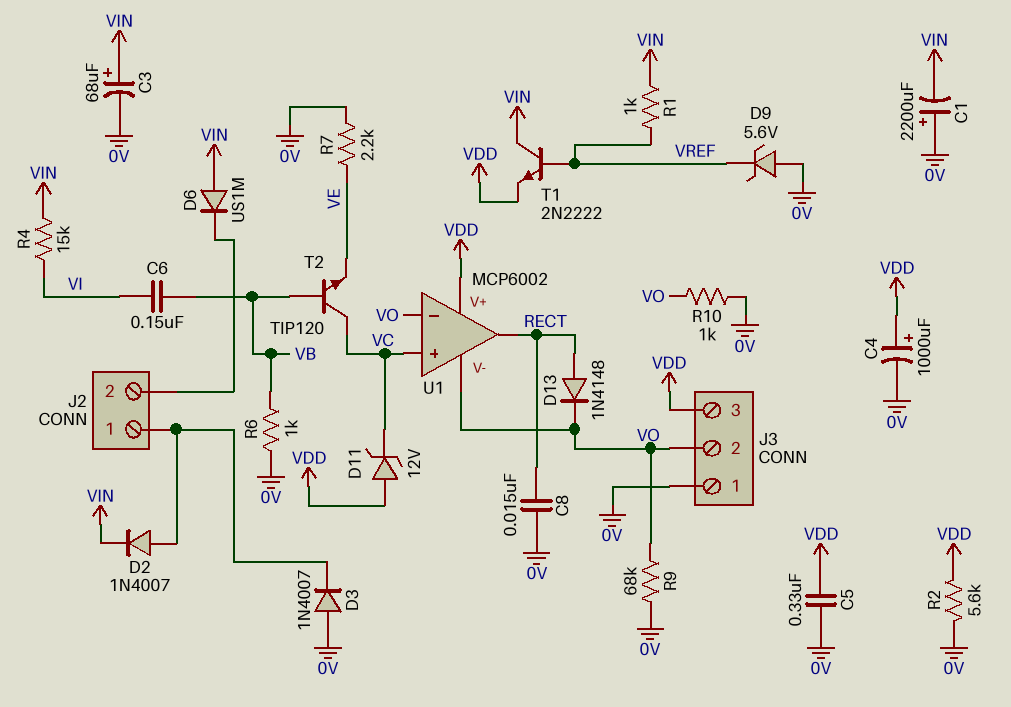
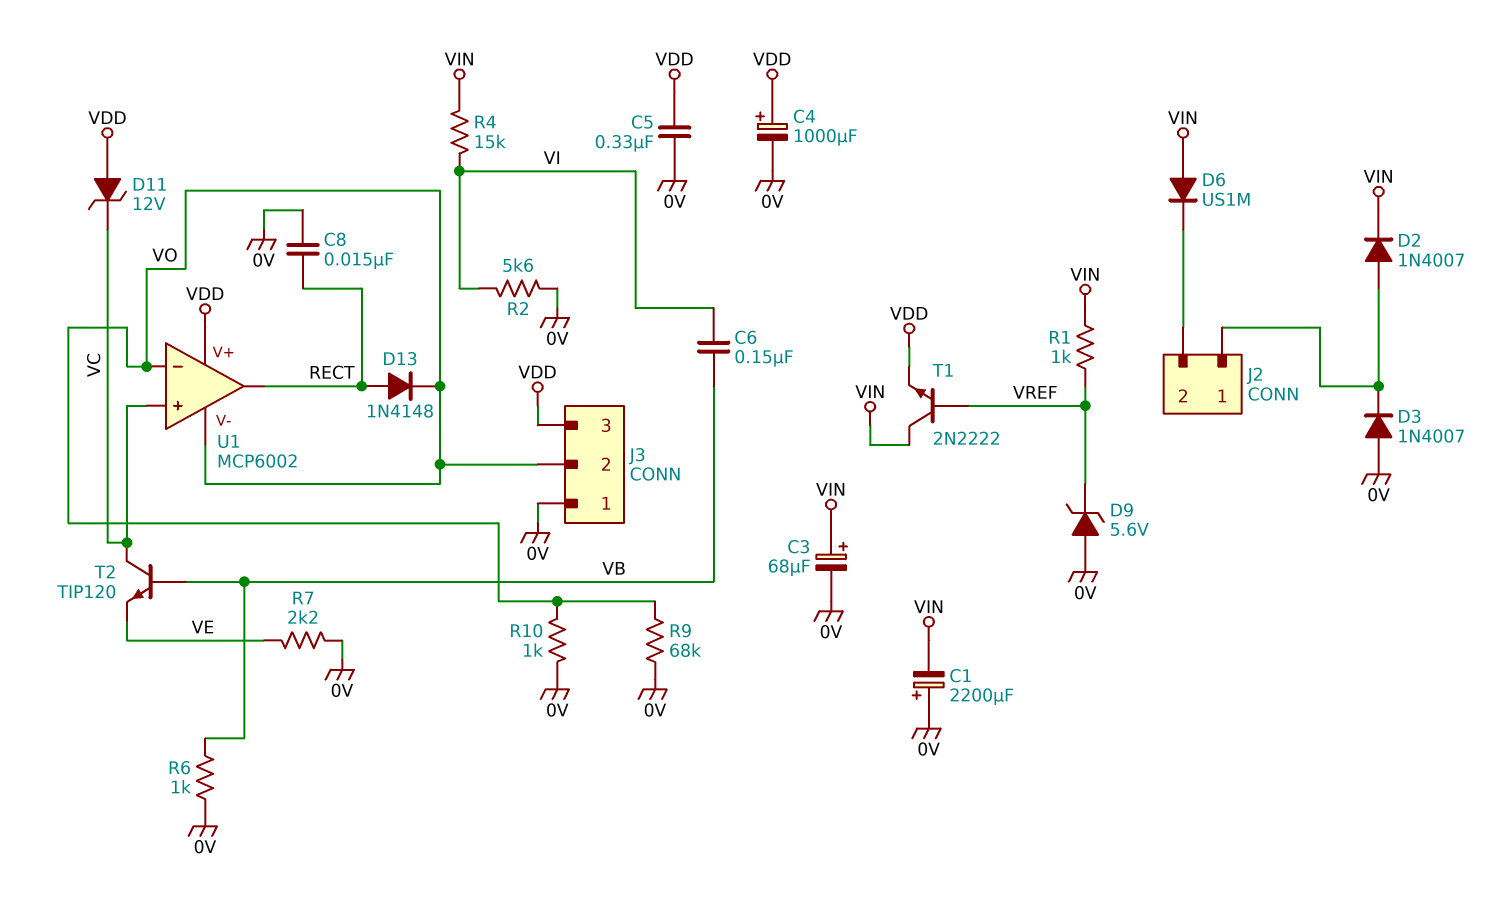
R2: 5.6k (0V, VDD) -> 5.6k (0V, VI)

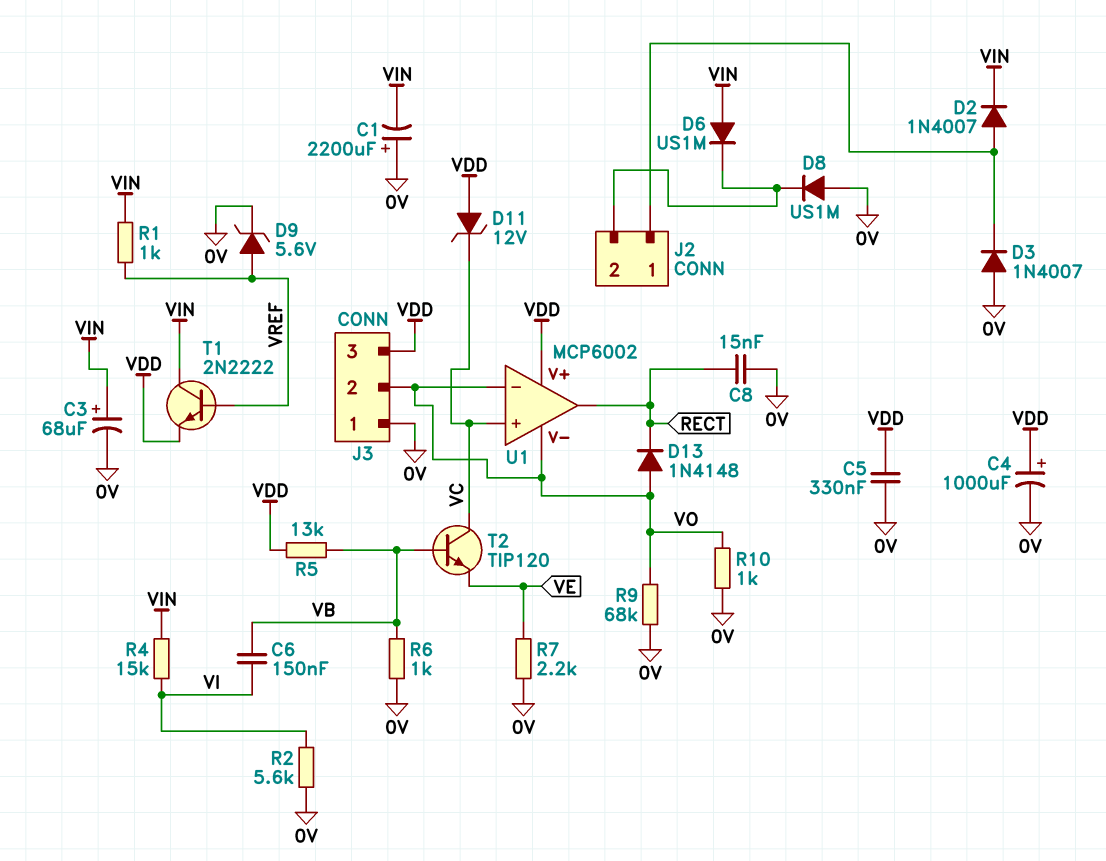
D8: none -> diode US1M (A 0V, K J2/2)
D9: zener 5.6V (A 0V, K VREF) -> zener 5.6V (A VREF, K 0V)
D13: diode 1N4148 (A RECT, K VO) -> diode 1N4148 (A VO, K RECT)
R5: none -> 13k (VB, VDD)

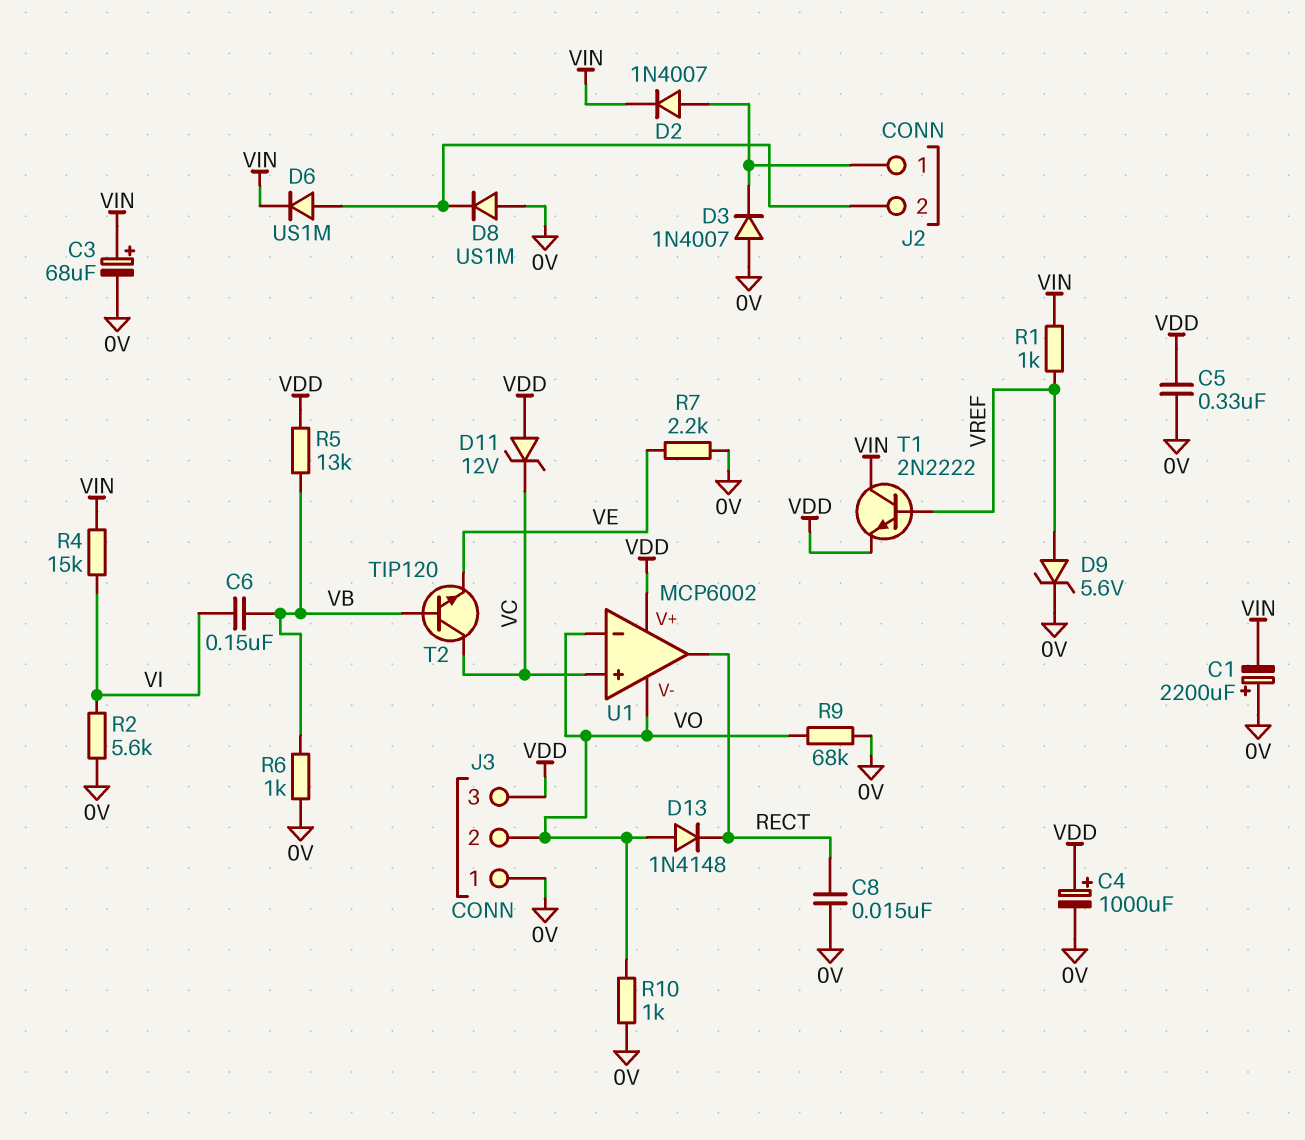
D6: diode US1M (A VIN, K J2/2) -> diode US1M (A J2/2, K VIN)

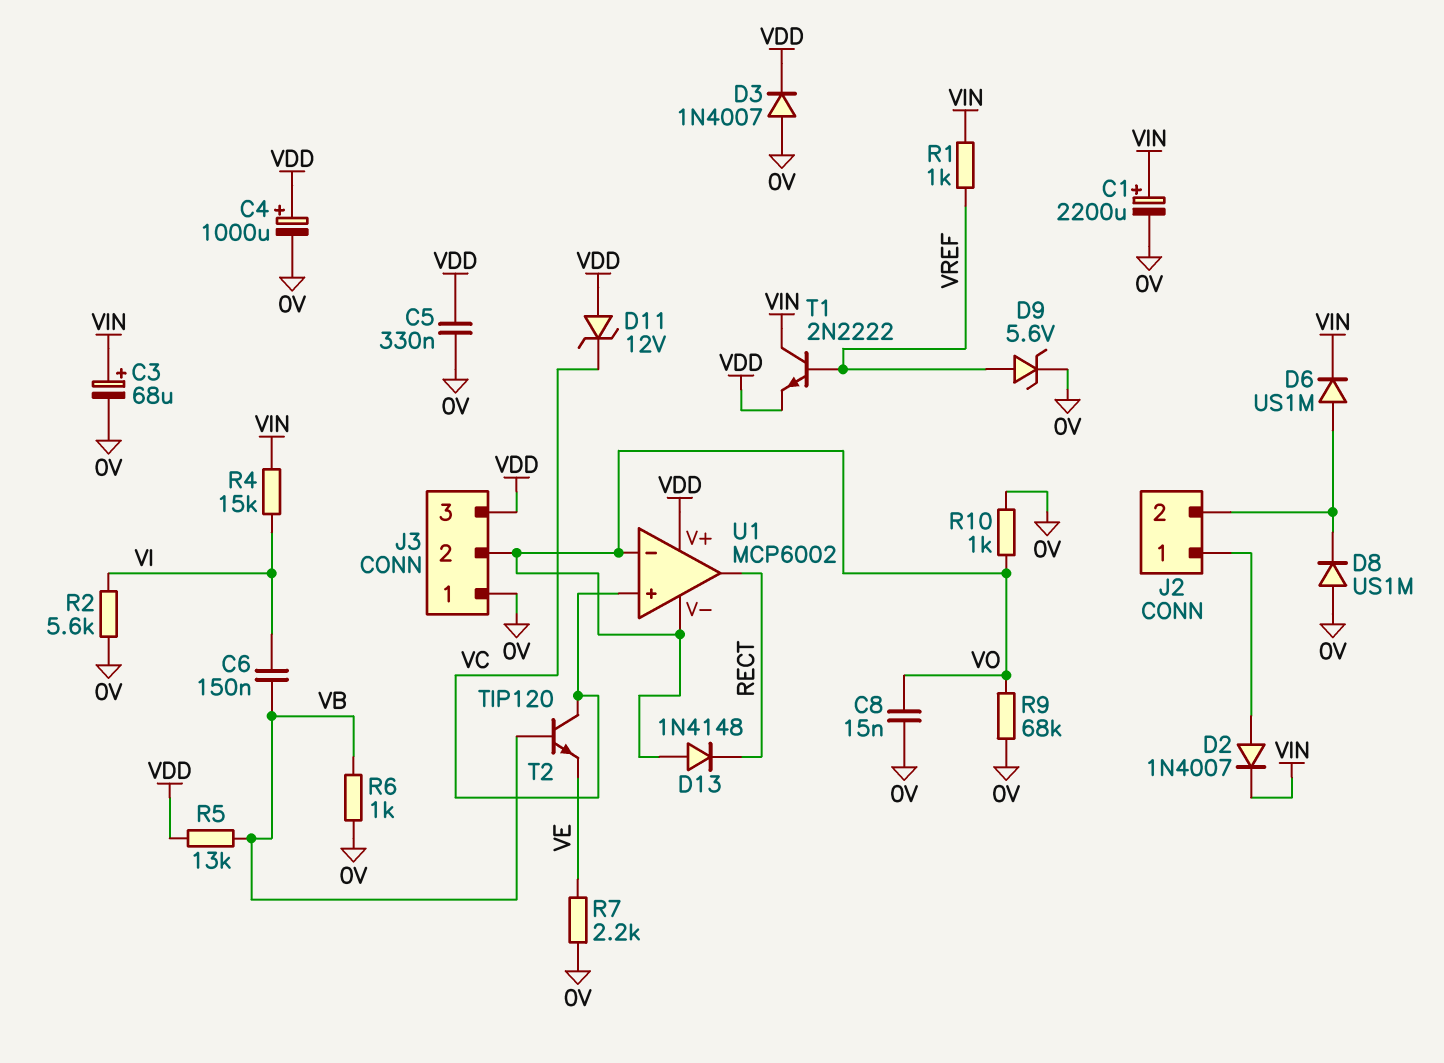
C1: 2200uF (plus 0V, minus VIN) -> 2200uF (plus VIN, minus 0V)
C8: 15nF (0V, RECT) -> 15nF (0V, VO)
D3: diode 1N4007 (A 0V, K J2/1) -> diode 1N4007 (A 0V, K VDD)

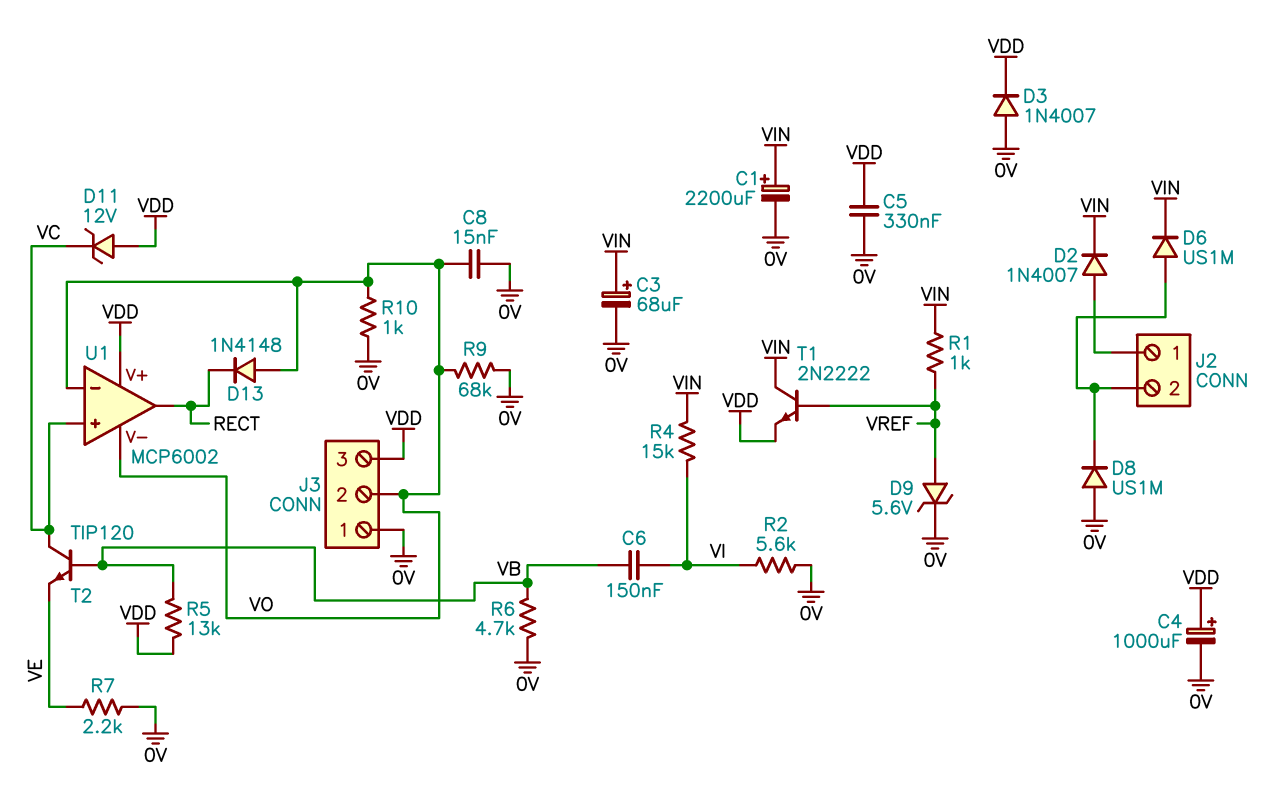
R6: 1k (0V, VB) -> 4.7k (0V, VB)

